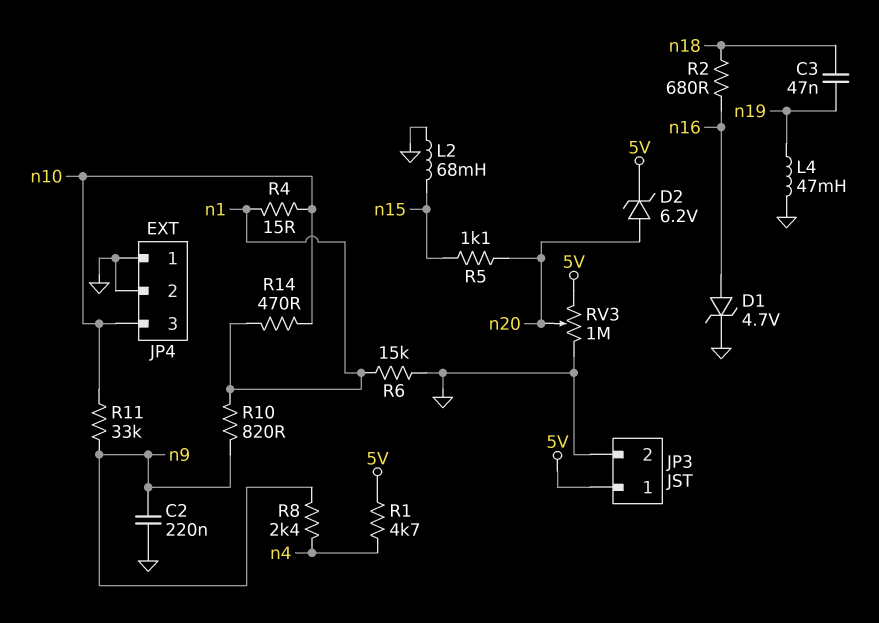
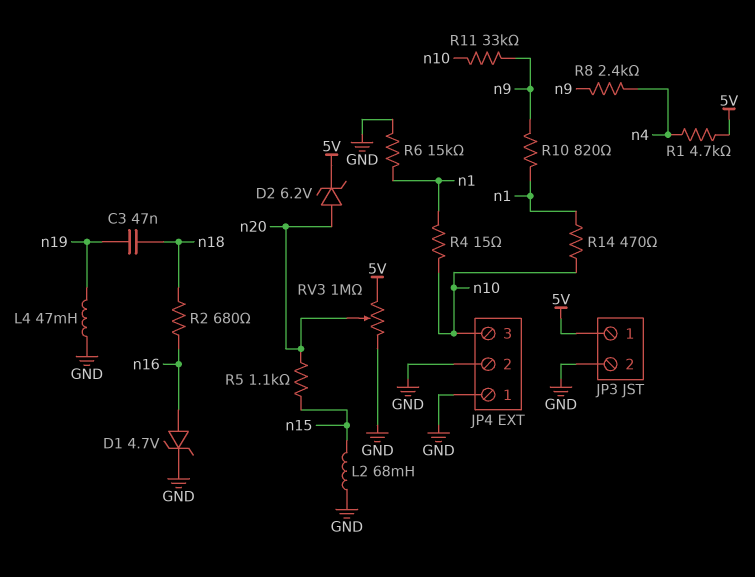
C2: 220nF (GND, n9) -> none

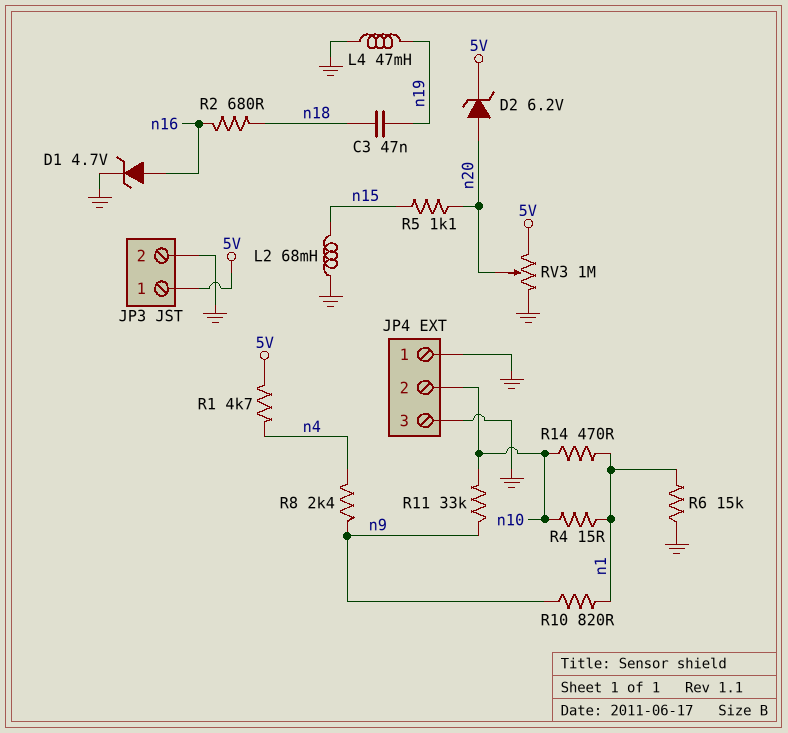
JP4 pin 2: GND -> n10
JP4 pin 3: n10 -> GND

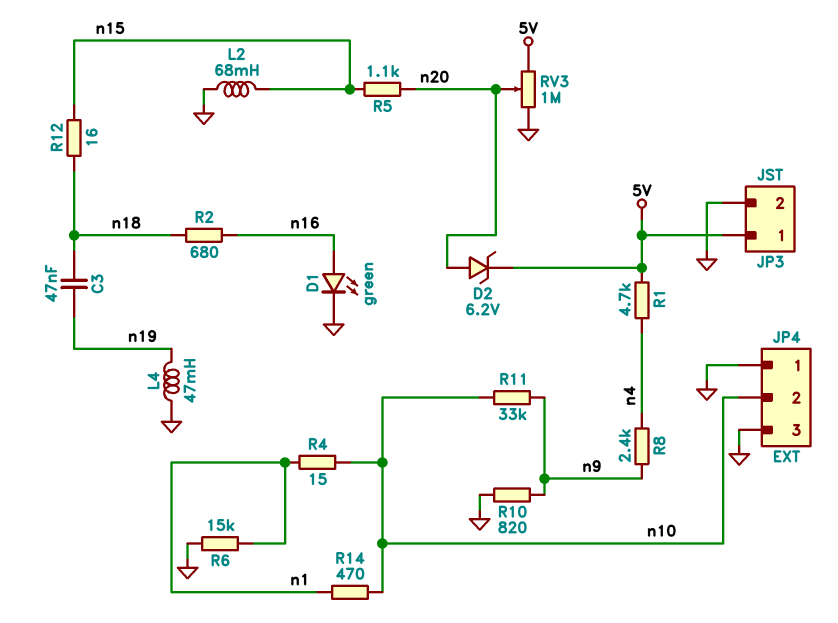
D1: zener 4.7V (A n16, K GND) -> LED green (A n16, K GND)
R10: 820 (n1, n9) -> 820 (GND, n9)
R12: none -> 16 (n15, n18)

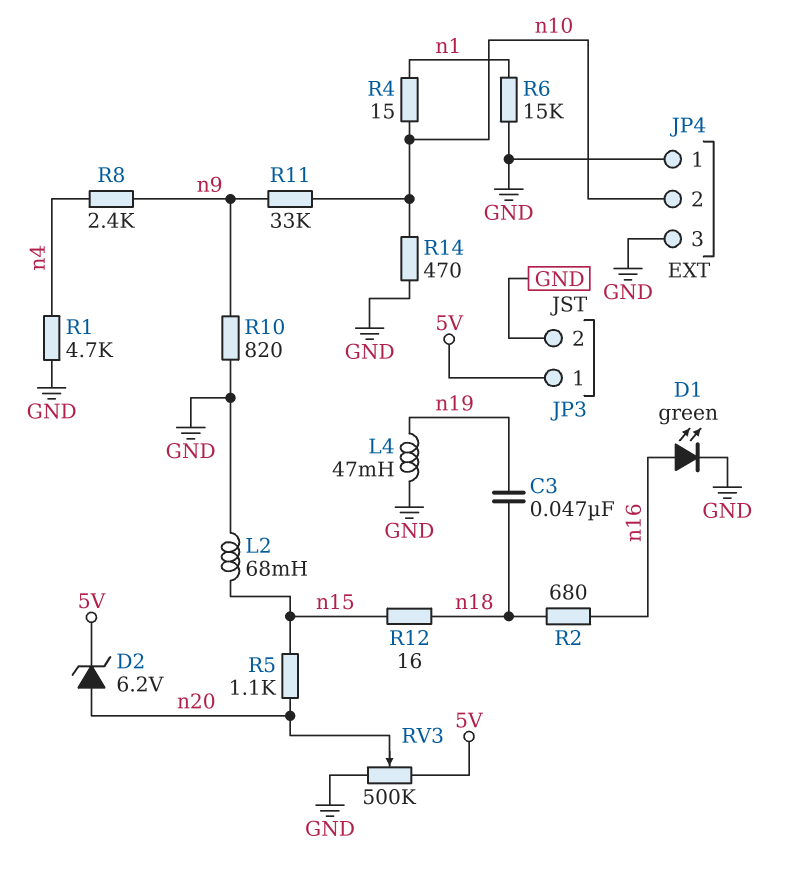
R1: 4.7k (5V, n4) -> 4.7k (GND, n4)
R14: 470 (n1, n10) -> 470 (GND, n10)
RV3: 1M (5V, GND, wiper n20) -> 500k (5V, GND, wiper n20)

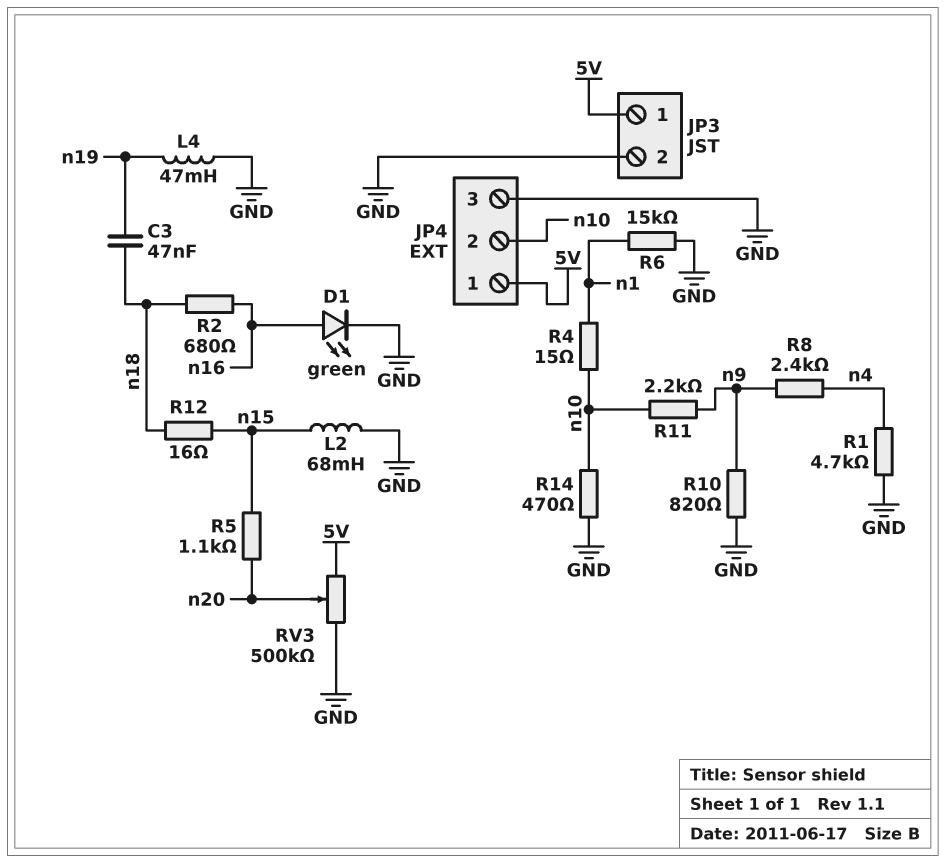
D2: zener 6.2V (A n20, K 5V) -> none
JP4 pin 1: GND -> 5V
R11: 33k (n9, n10) -> 2.2k (n9, n10)

